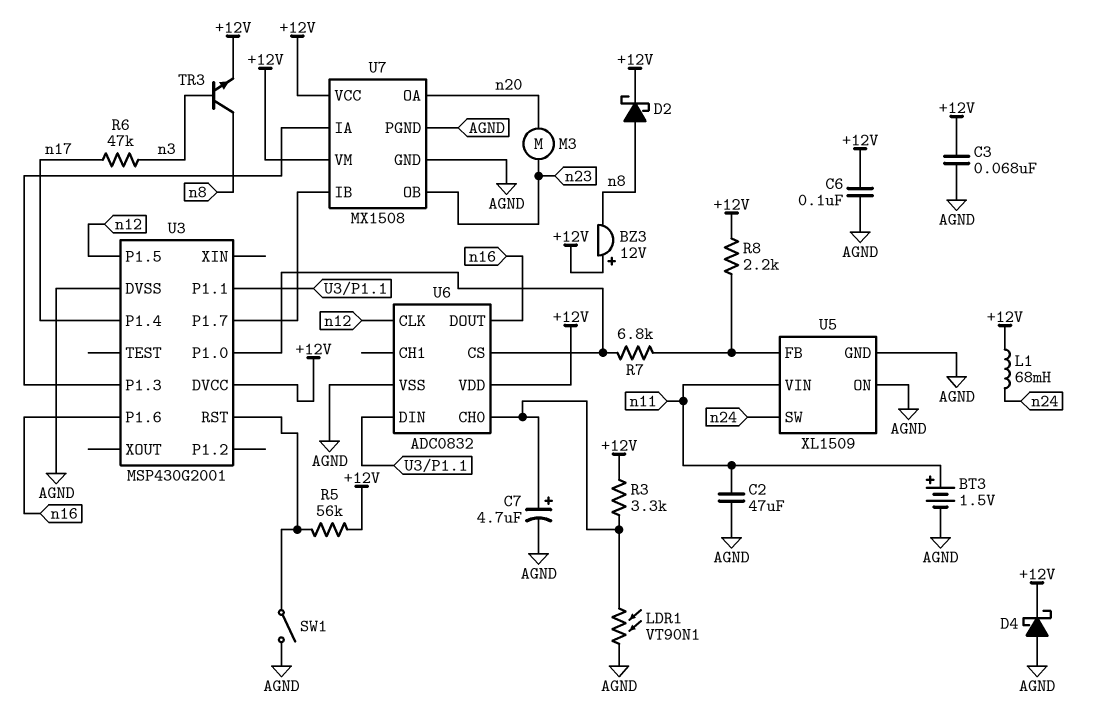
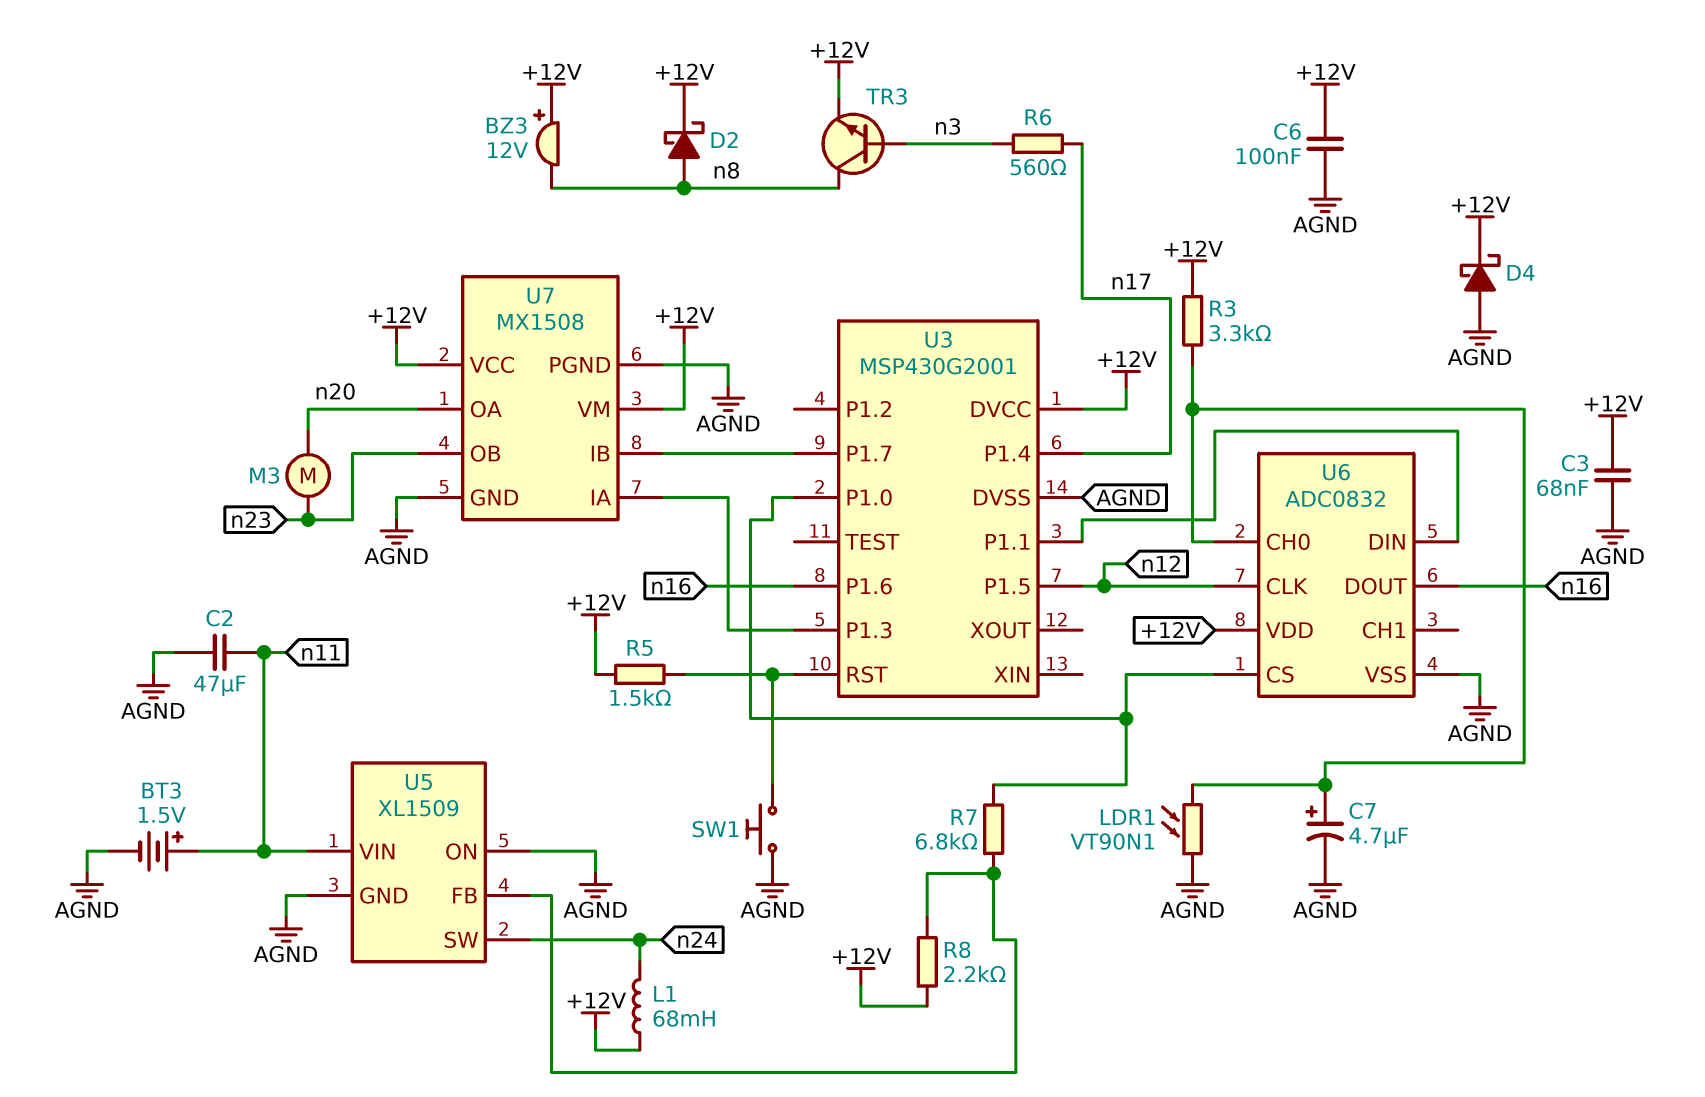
R5: 56k (+12V, U3/RST) -> 1.5k (+12V, U3/RST)
R6: 47k (n3, n17) -> 560 (n3, n17)
SW1: switch (AGND, U3/RST) -> button (AGND, U3/RST)

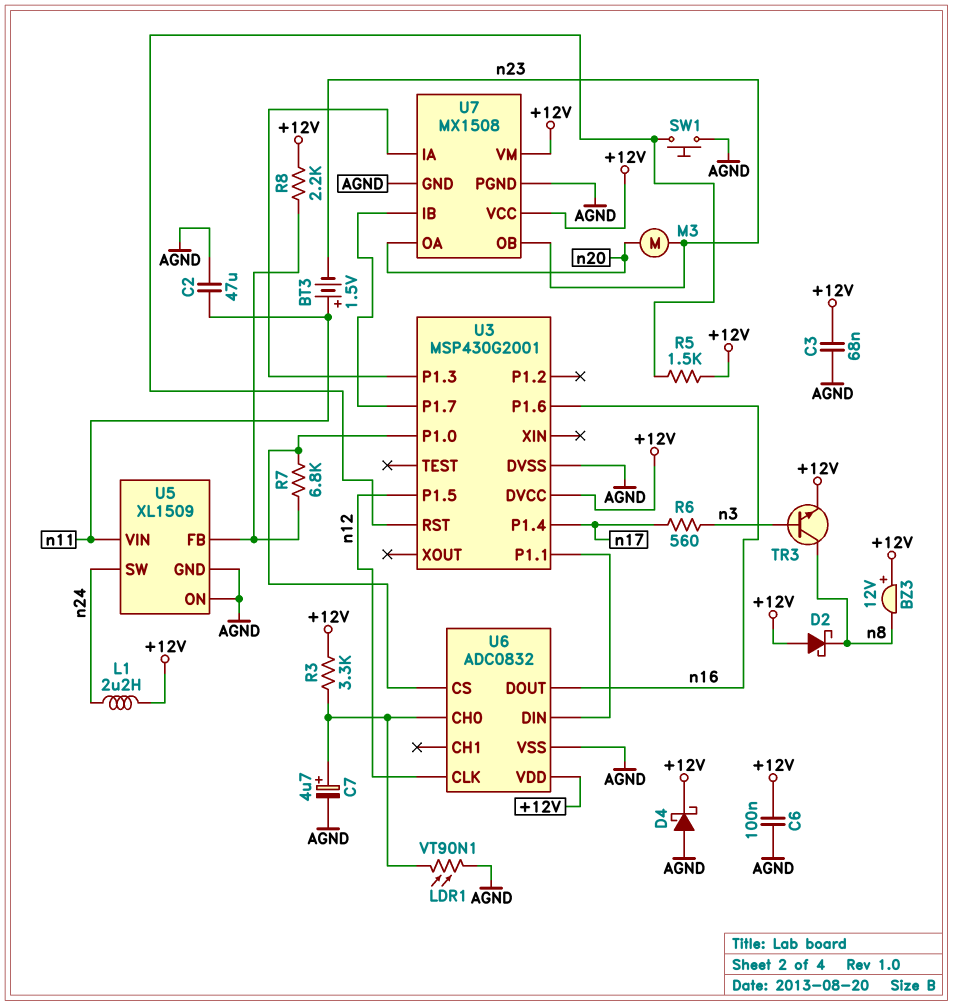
BT3: 1.5V (plus n11, minus AGND) -> 1.5V (plus n11, minus n23)
D2: schottky (A n8, K +12V) -> schottky (A +12V, K n8)
L1: 68mH (+12V, n24) -> 2.2uH (+12V, n24)

